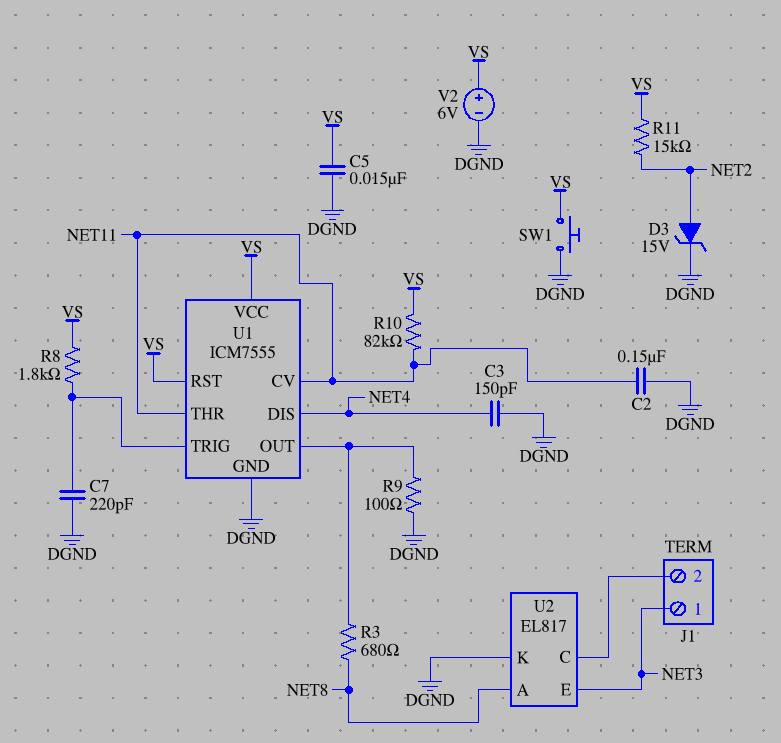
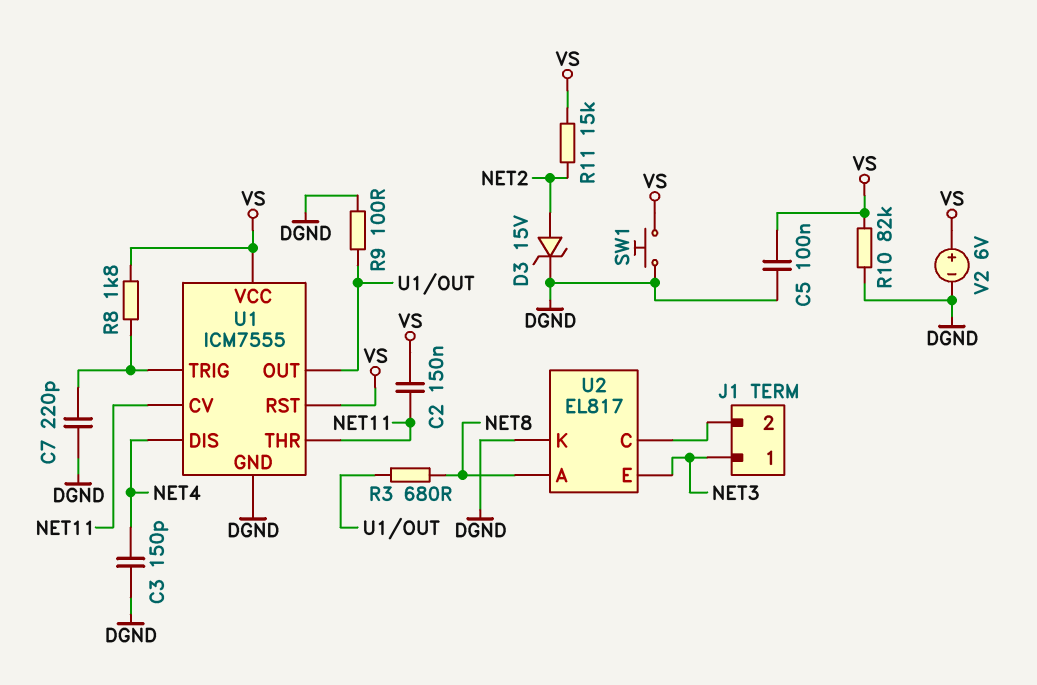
C2: 150nF (DGND, NET11) -> 150nF (NET11, VS)
C5: 15nF (DGND, VS) -> 100nF (DGND, VS)
R10: 82k (NET11, VS) -> 82k (DGND, VS)

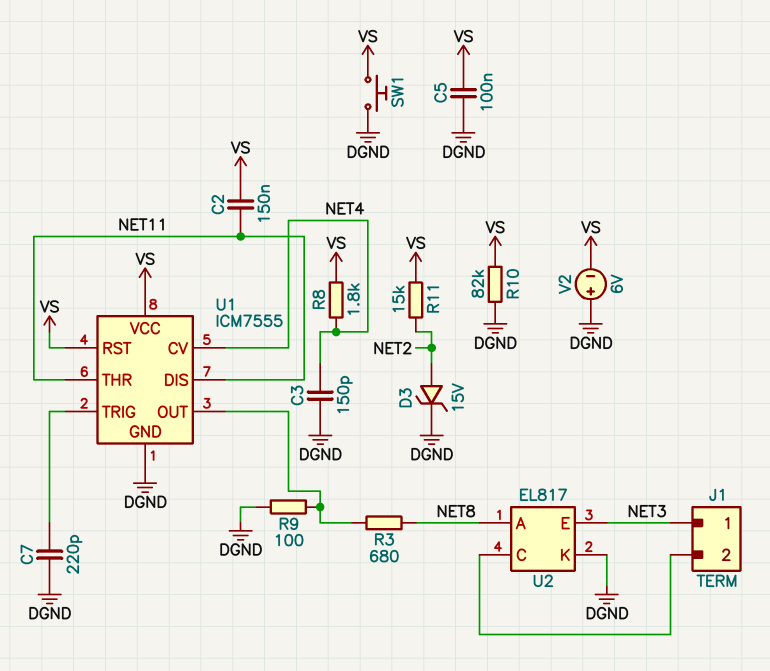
R8: 1.8k (U1/TRIG, VS) -> 1.8k (NET4, VS)
U1 pin CV: NET11 -> NET4
U1 pin DIS: NET4 -> NET11
V2: 6V (plus VS, minus DGND) -> 6V (plus DGND, minus VS)

